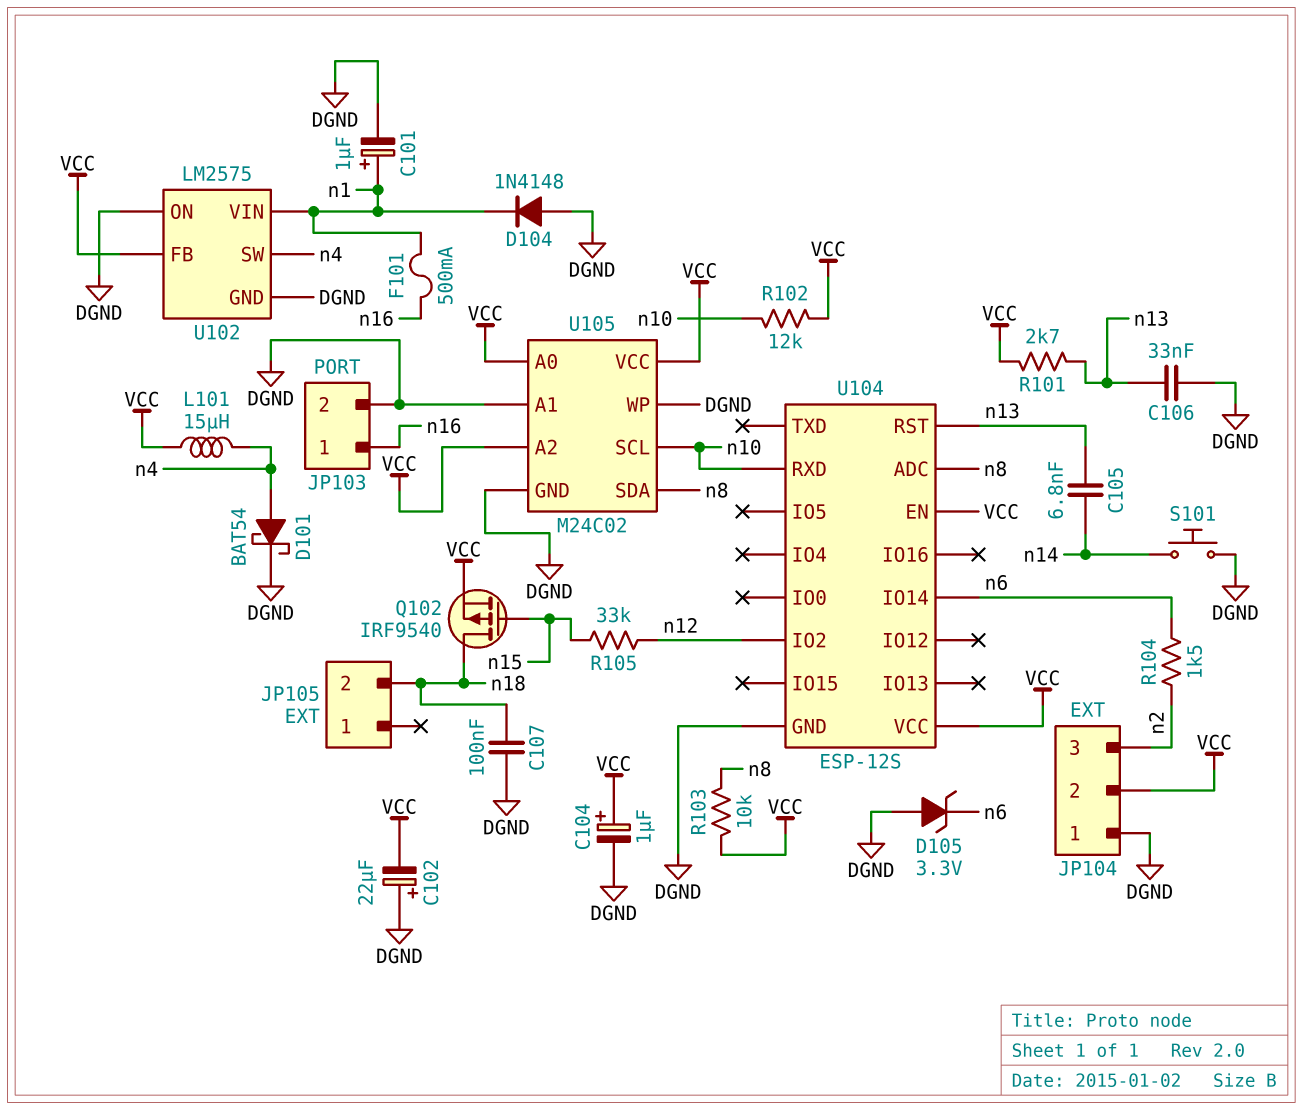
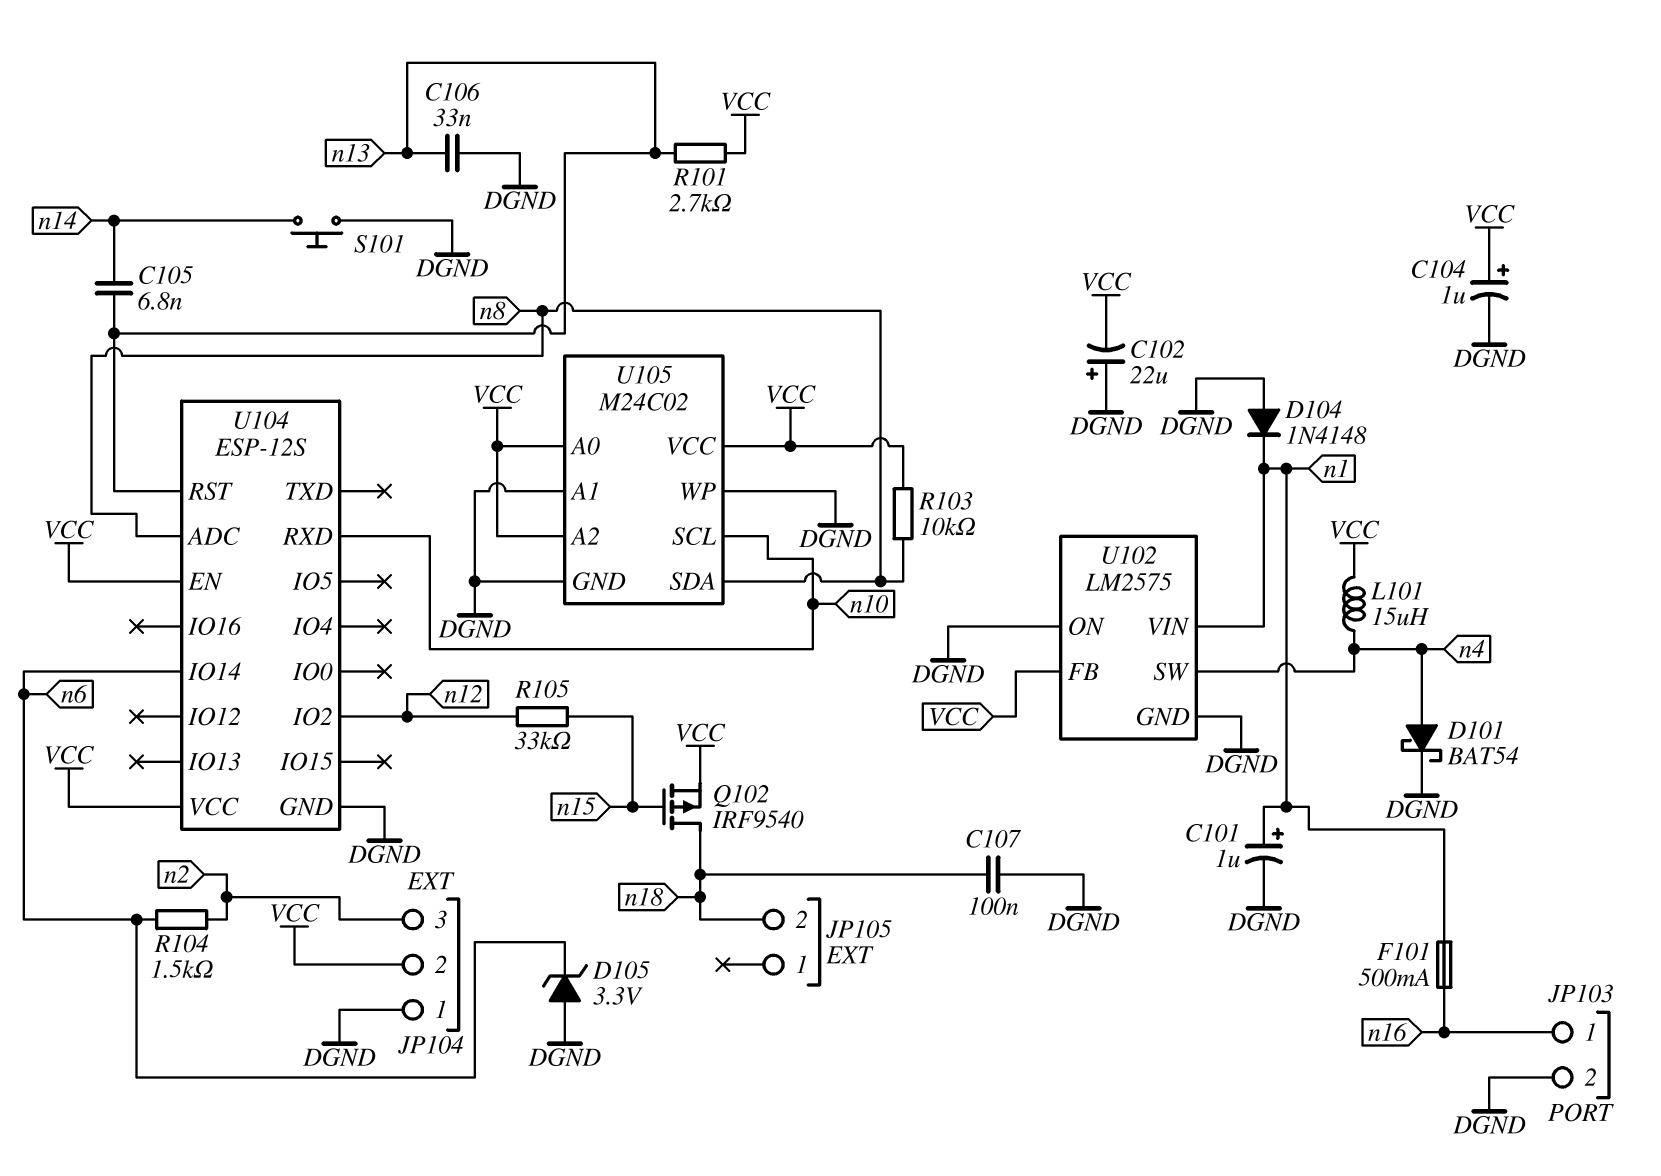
R102: 12k (VCC, n10) -> none

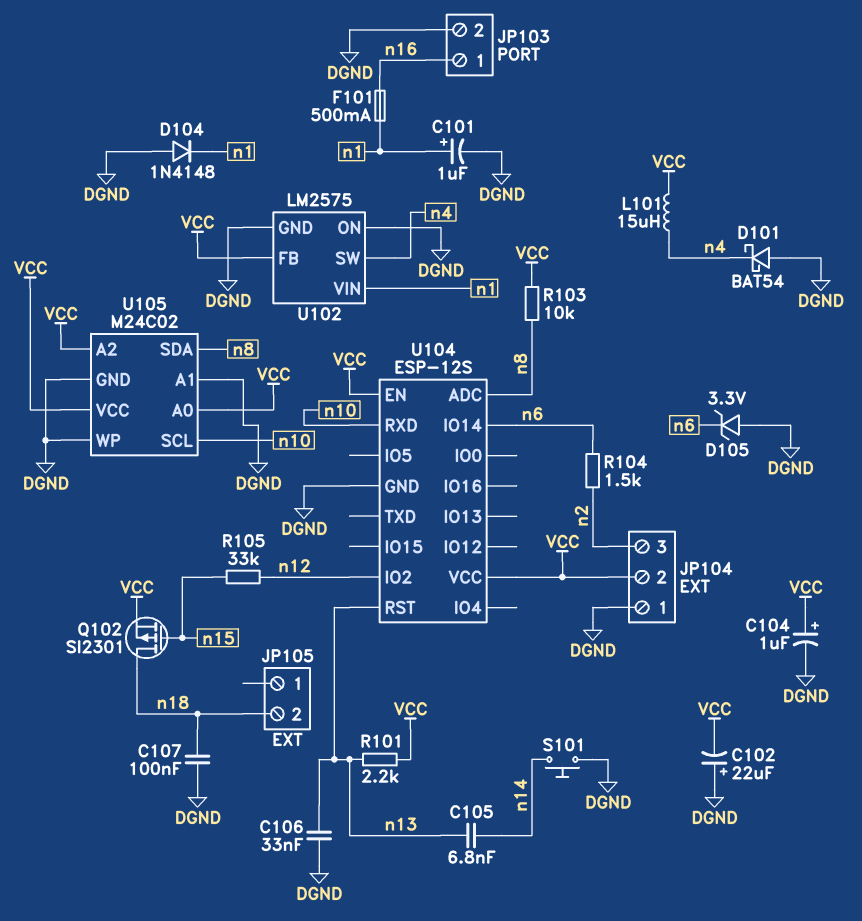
D101: schottky BAT54 (A n4, K DGND) -> schottky BAT54 (A DGND, K n4)
Q102: PMOS IRF9540 (G n15, D n18, S VCC) -> PMOS SI2301 (G n15, D n18, S VCC)
R101: 2.7k (VCC, n13) -> 2.2k (VCC, n13)

